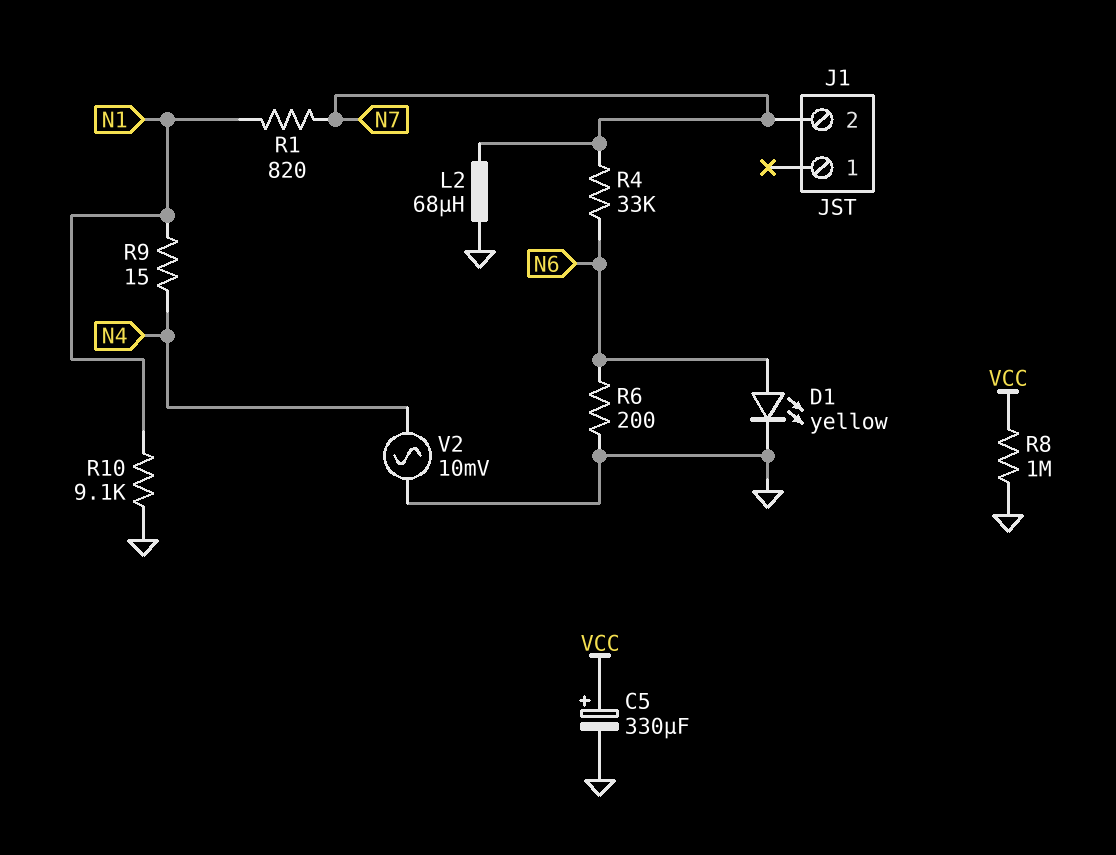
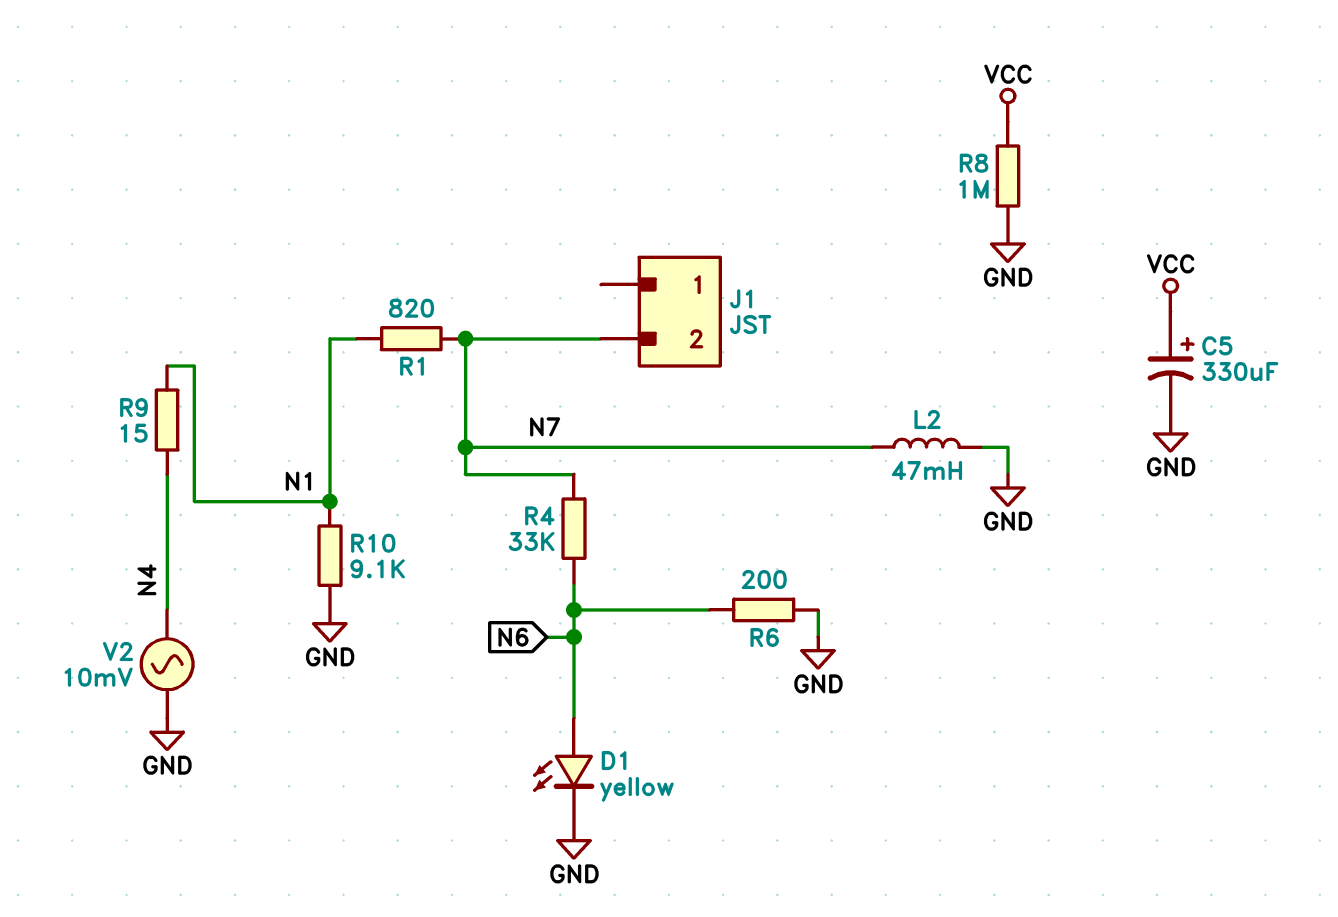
L2: 68uH (GND, N7) -> 47mH (GND, N7)

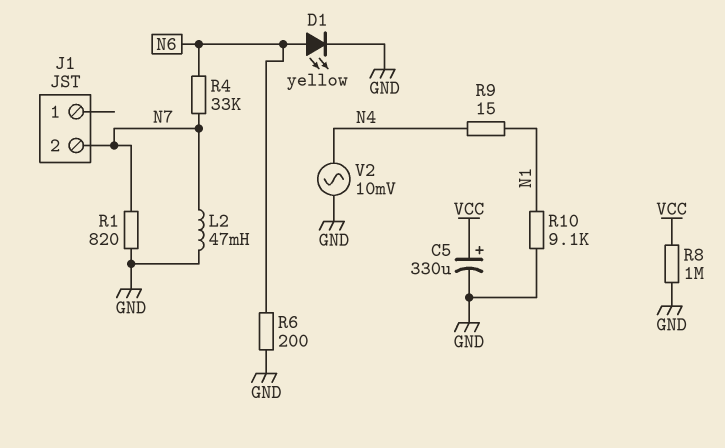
R1: 820 (N1, N7) -> 820 (GND, N7)

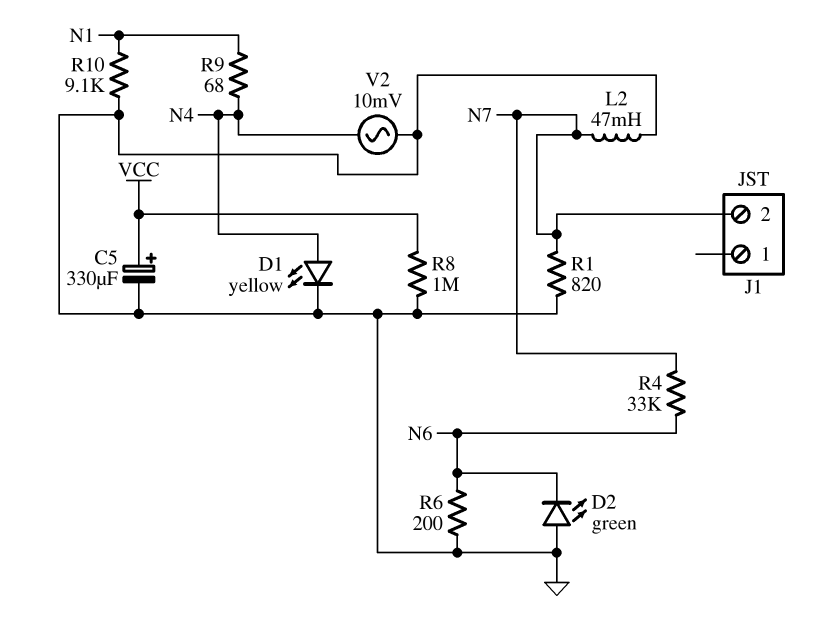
D1: LED yellow (A N6, K GND) -> LED yellow (A N4, K GND)
D2: none -> LED green (A GND, K N6)
R9: 15 (N1, N4) -> 68 (N1, N4)

